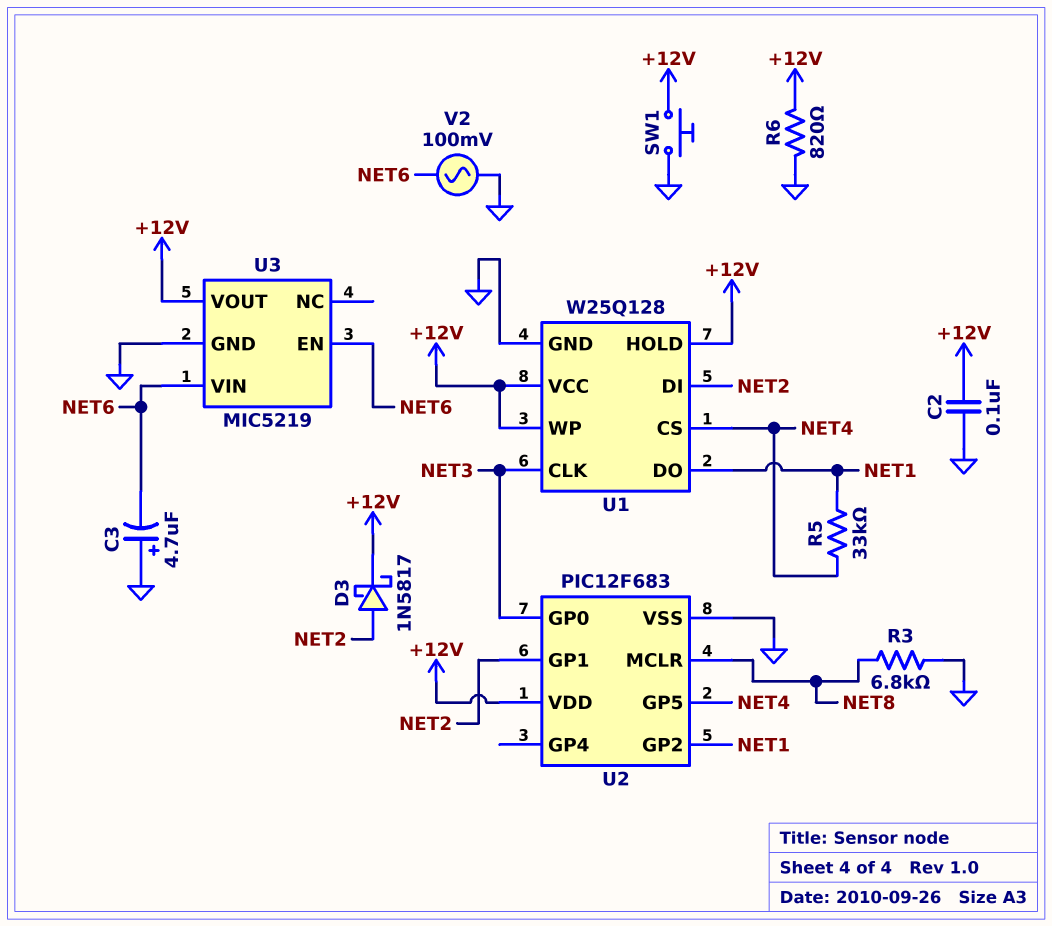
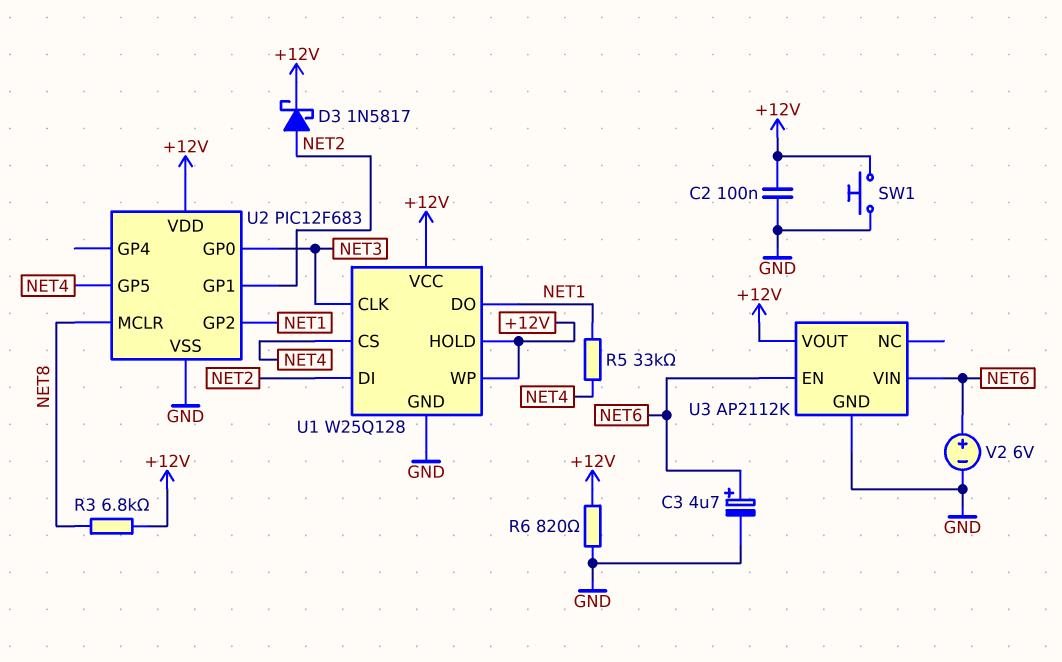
C3: 4.7uF (plus GND, minus NET6) -> 4.7uF (plus NET6, minus GND)
R3: 6.8k (GND, NET8) -> 6.8k (+12V, NET8)
U3: MIC5219 -> AP2112K
V2: AC 100mV (GND, NET6) -> 6V (plus NET6, minus GND)

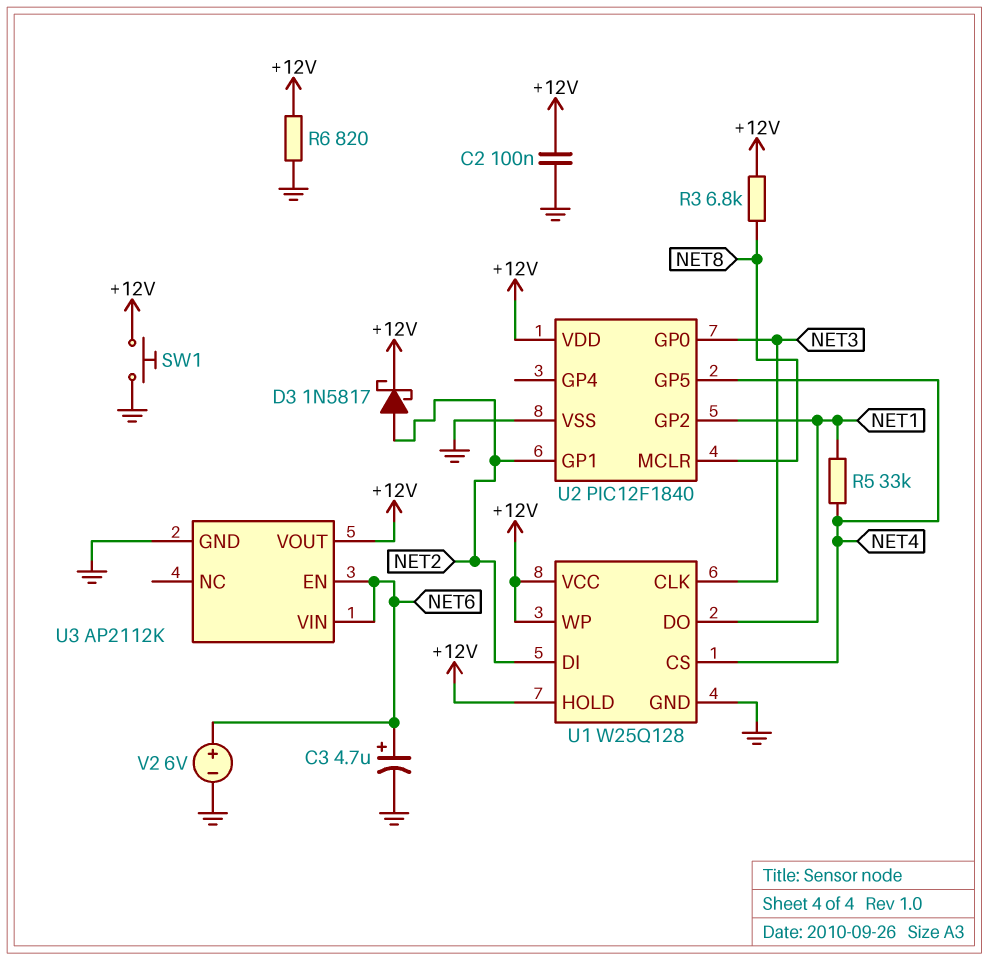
U2: PIC12F683 -> PIC12F1840

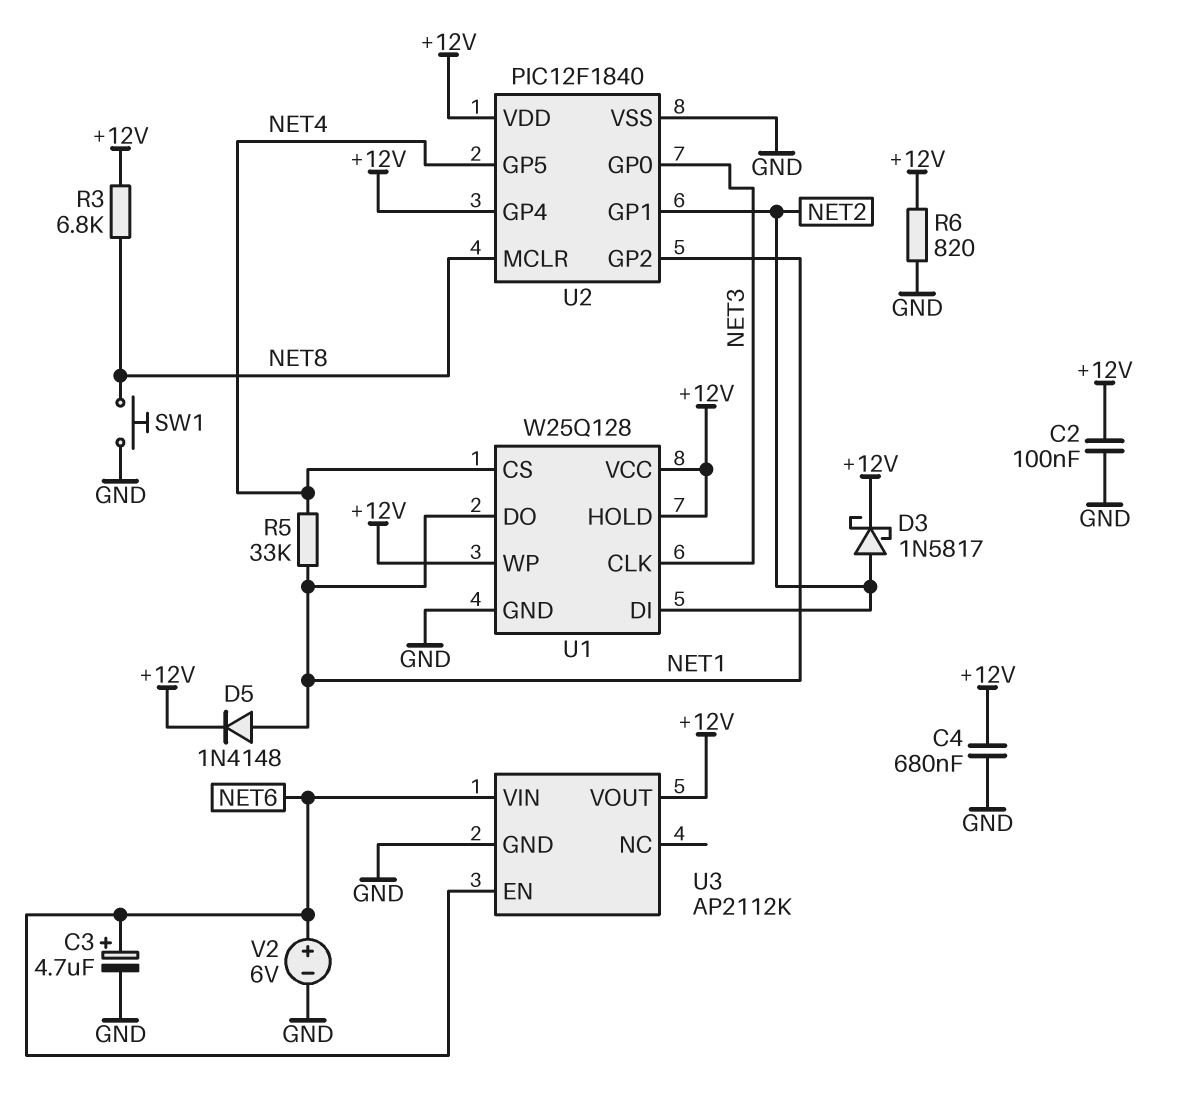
C4: none -> 680nF (+12V, GND)
D5: none -> diode 1N4148 (A NET1, K +12V)
SW1: button (+12V, GND) -> button (GND, NET8)
U2 pin GP4: none -> +12V

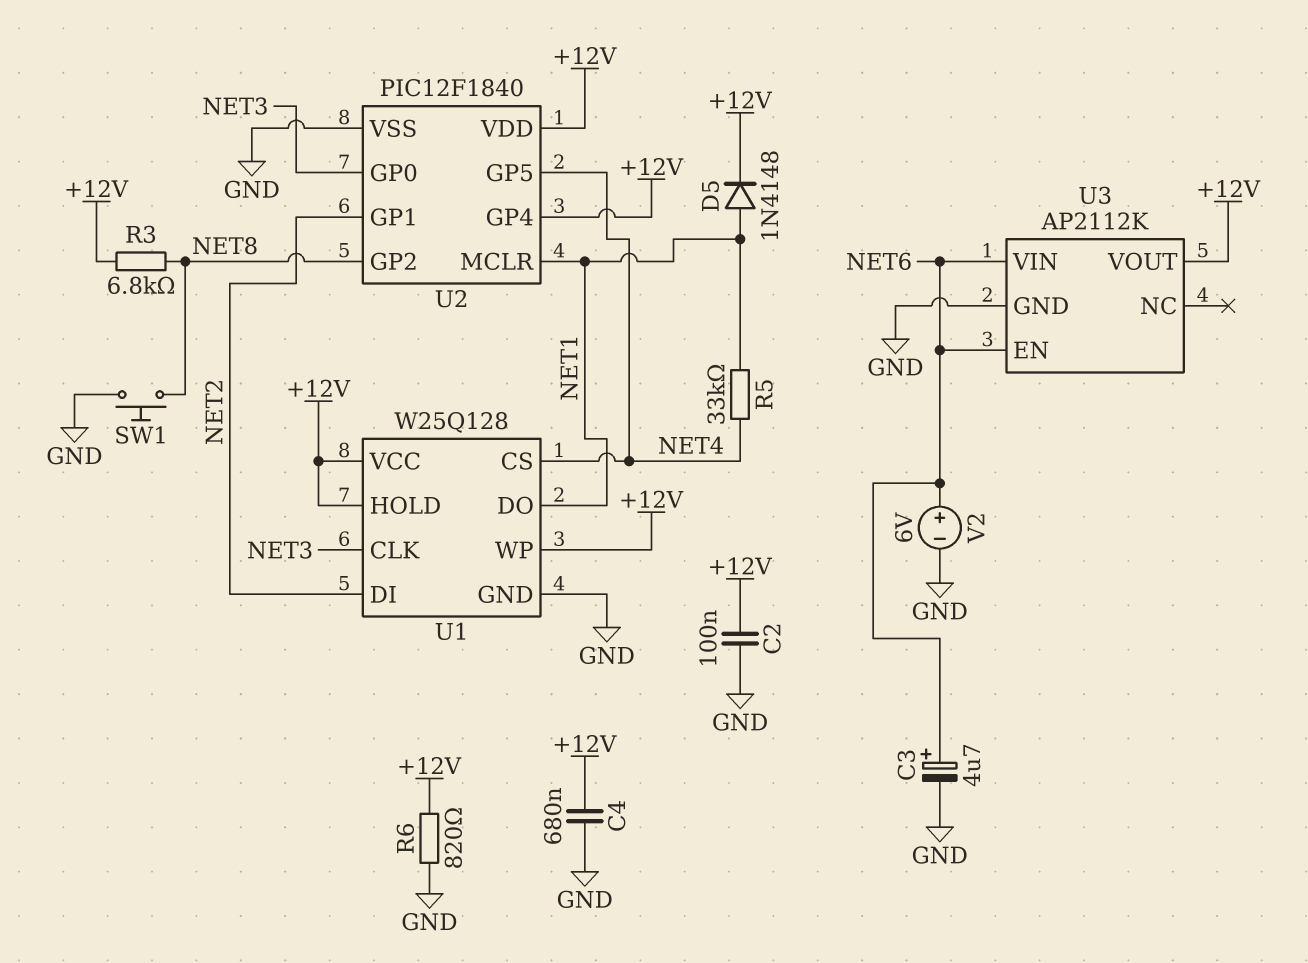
D3: schottky 1N5817 (A NET2, K +12V) -> none
U2 pin GP2: NET1 -> NET8
U2 pin MCLR: NET8 -> NET1

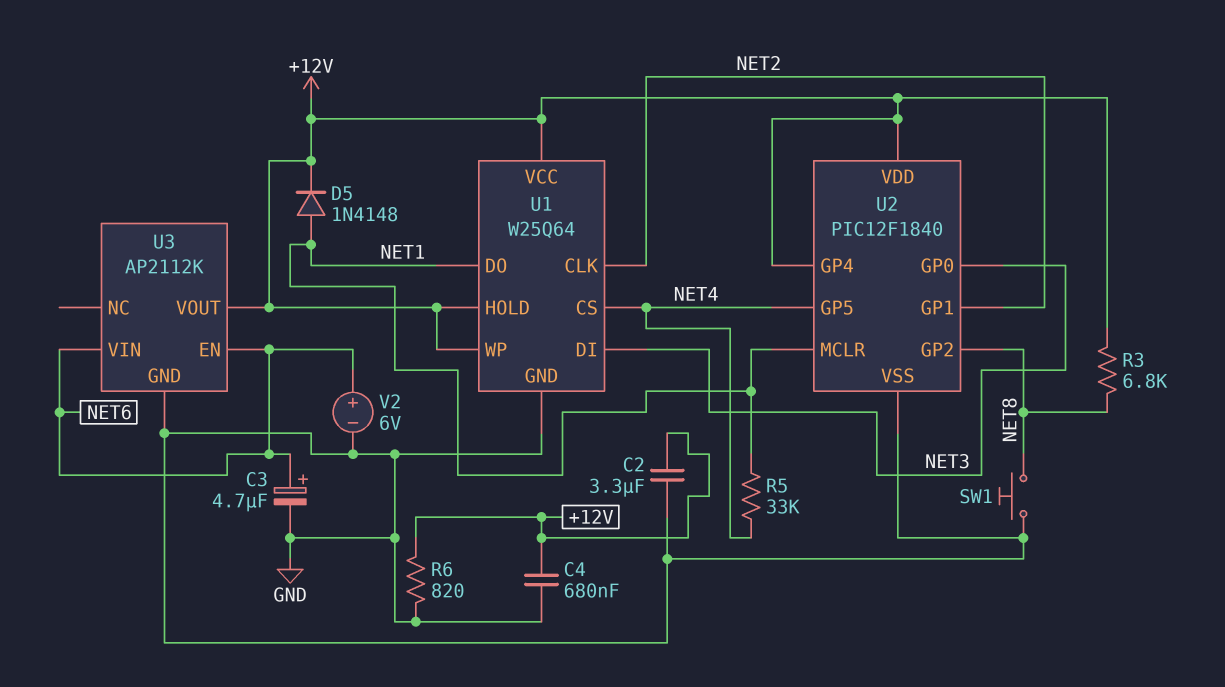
C2: 100nF (+12V, GND) -> 3.3uF (+12V, GND)
U1: W25Q128 -> W25Q64
U1 pin CLK: NET3 -> NET2
U1 pin DI: NET2 -> NET3

